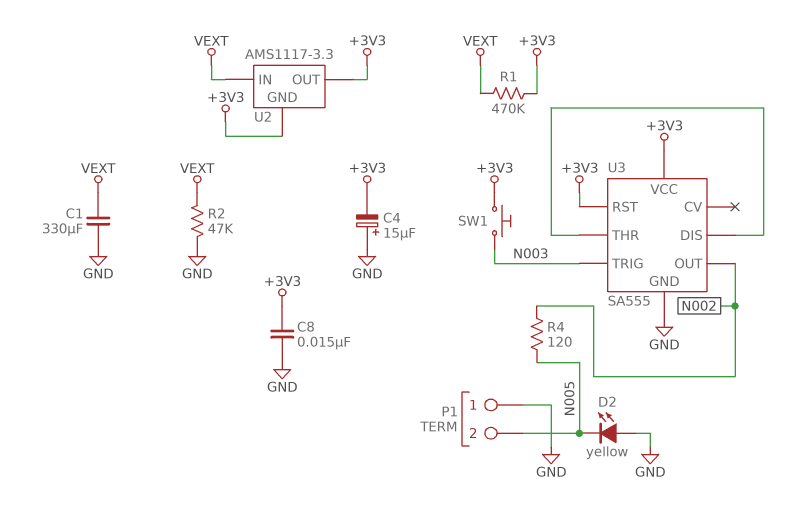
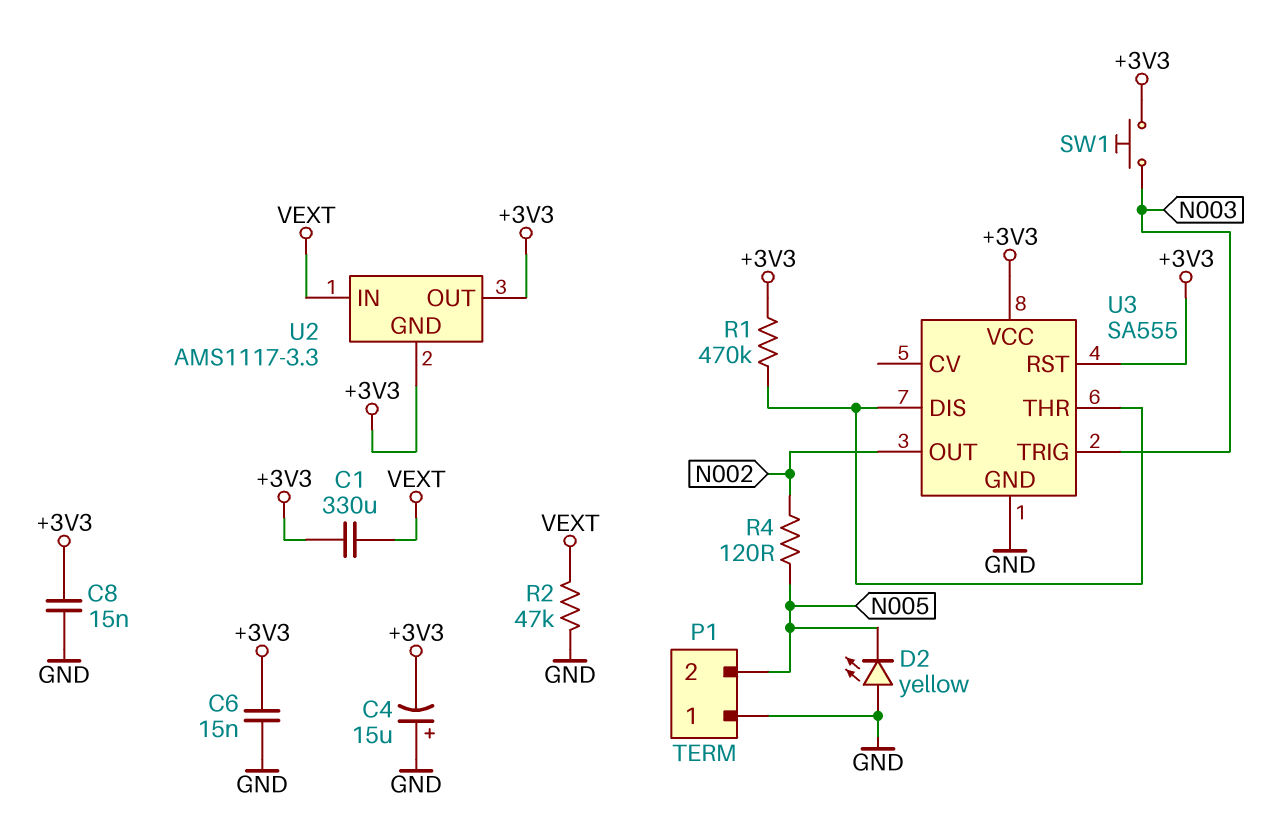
C1: 330uF (GND, VEXT) -> 330uF (+3V3, VEXT)
C6: none -> 15nF (+3V3, GND)
R1: 470k (+3V3, VEXT) -> 470k (+3V3, U3/DIS)

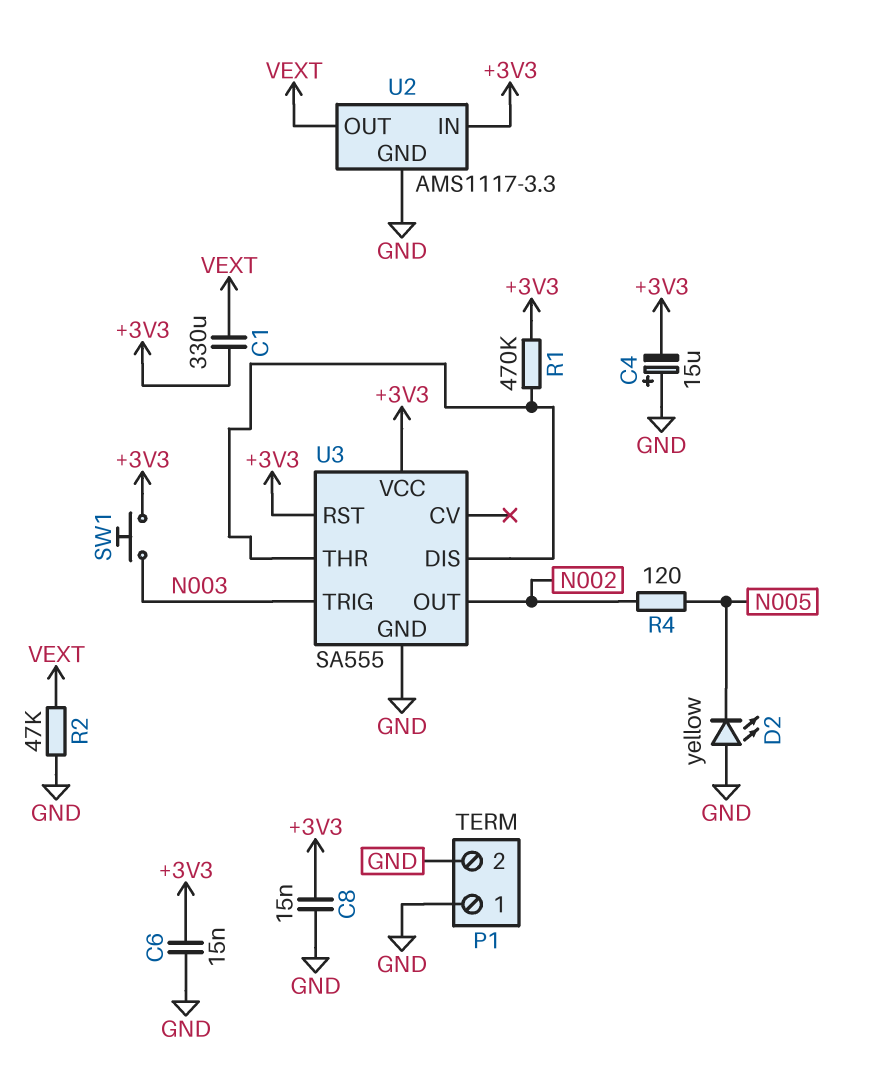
P1 pin 2: N005 -> GND
U2 pin GND: +3V3 -> GND
U2 pin IN: VEXT -> +3V3
U2 pin OUT: +3V3 -> VEXT

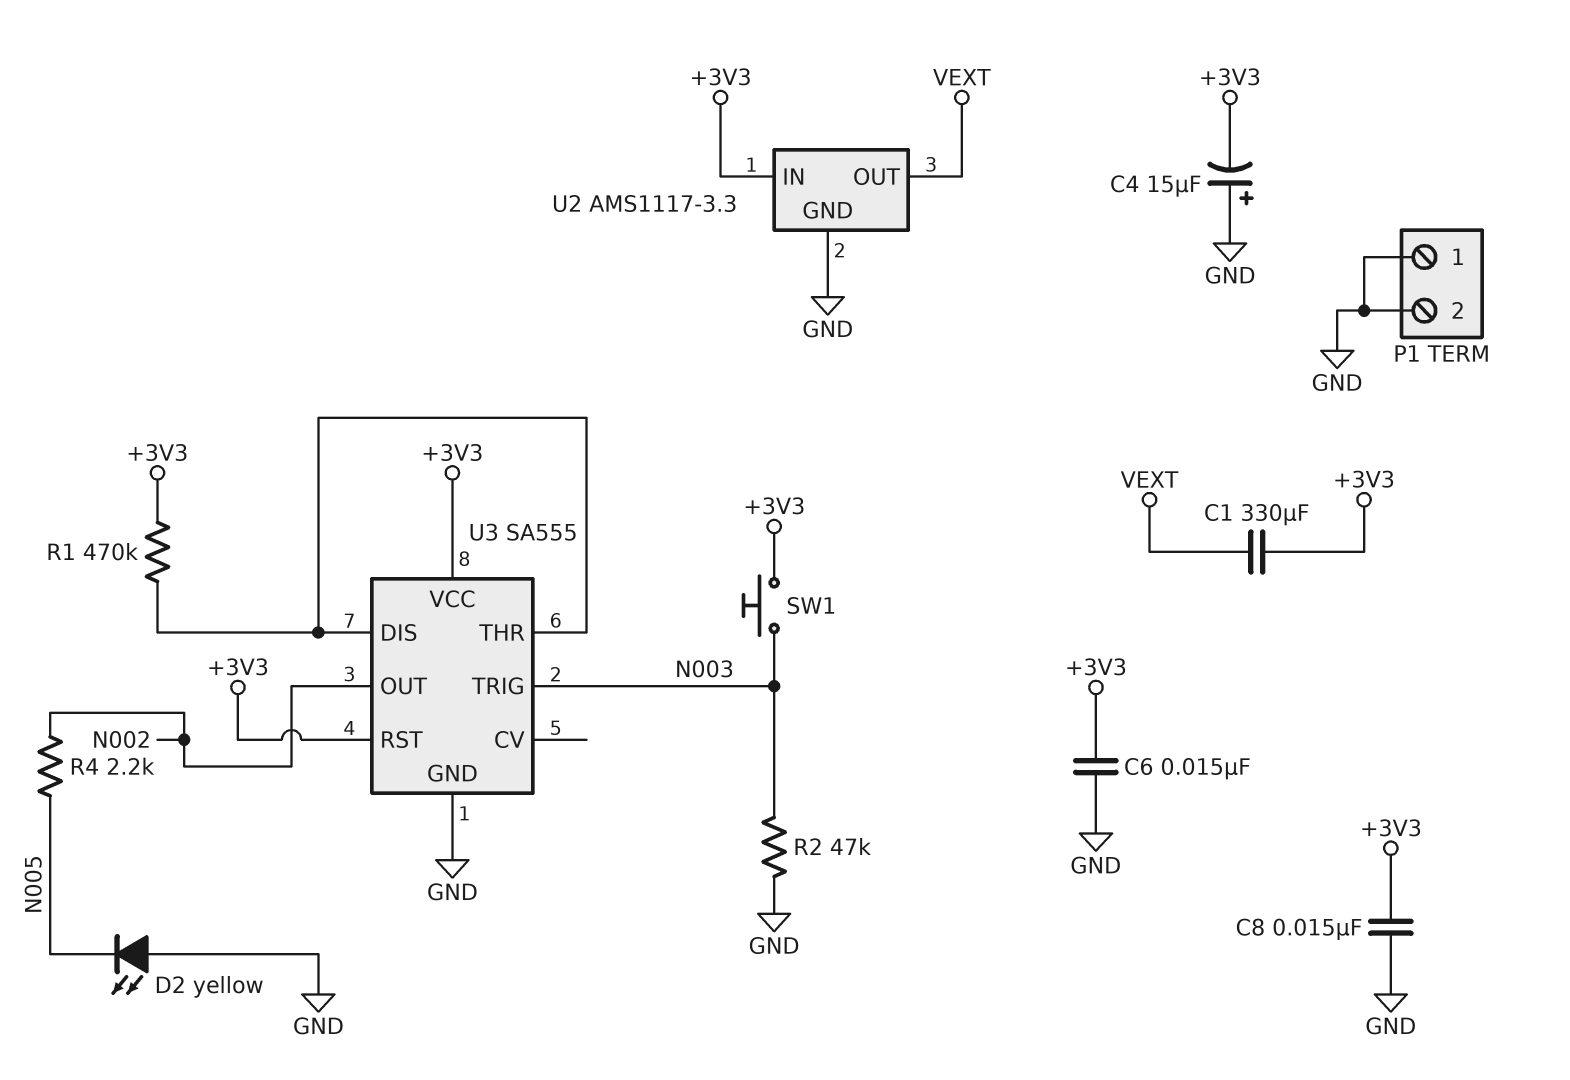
R2: 47k (GND, VEXT) -> 47k (GND, N003)
R4: 120 (N002, N005) -> 2.2k (N002, N005)

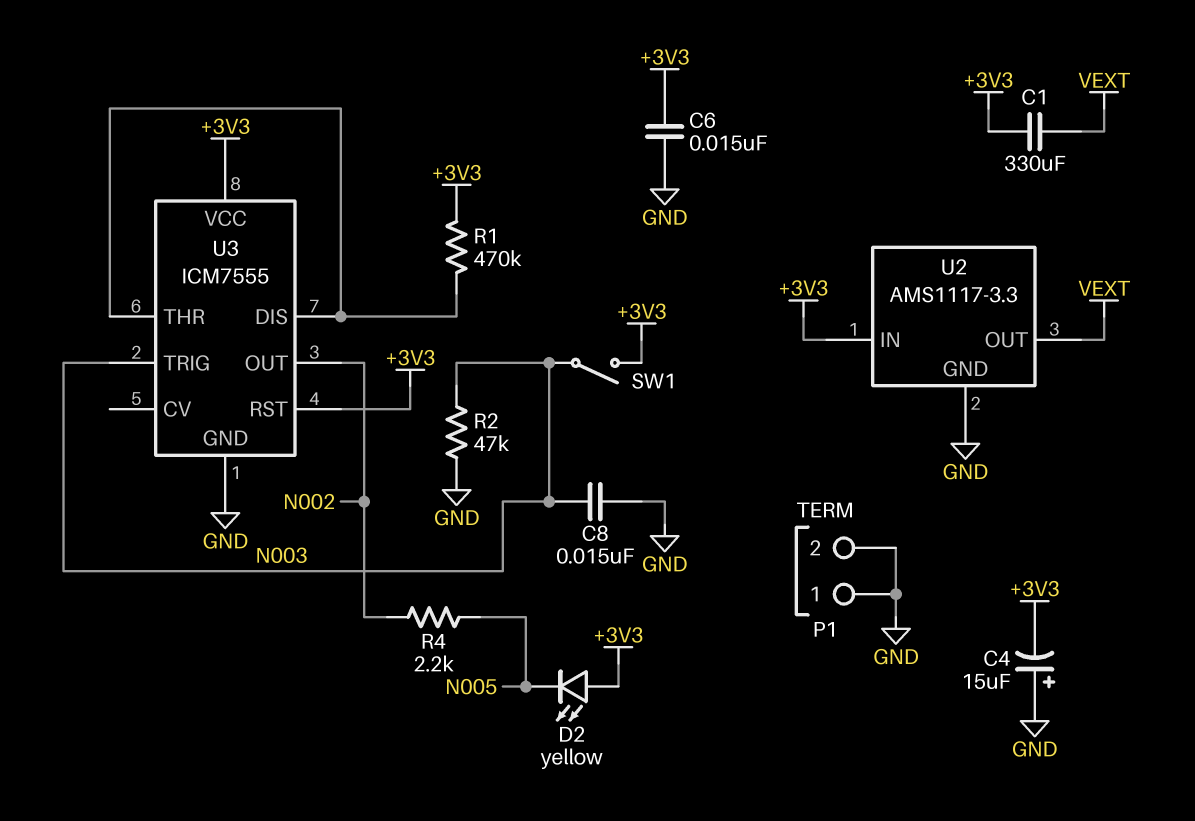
C8: 15nF (+3V3, GND) -> 15nF (GND, N003)
D2: LED yellow (A GND, K N005) -> LED yellow (A +3V3, K N005)
SW1: button (+3V3, N003) -> switch (+3V3, N003)
U3: SA555 -> ICM7555

